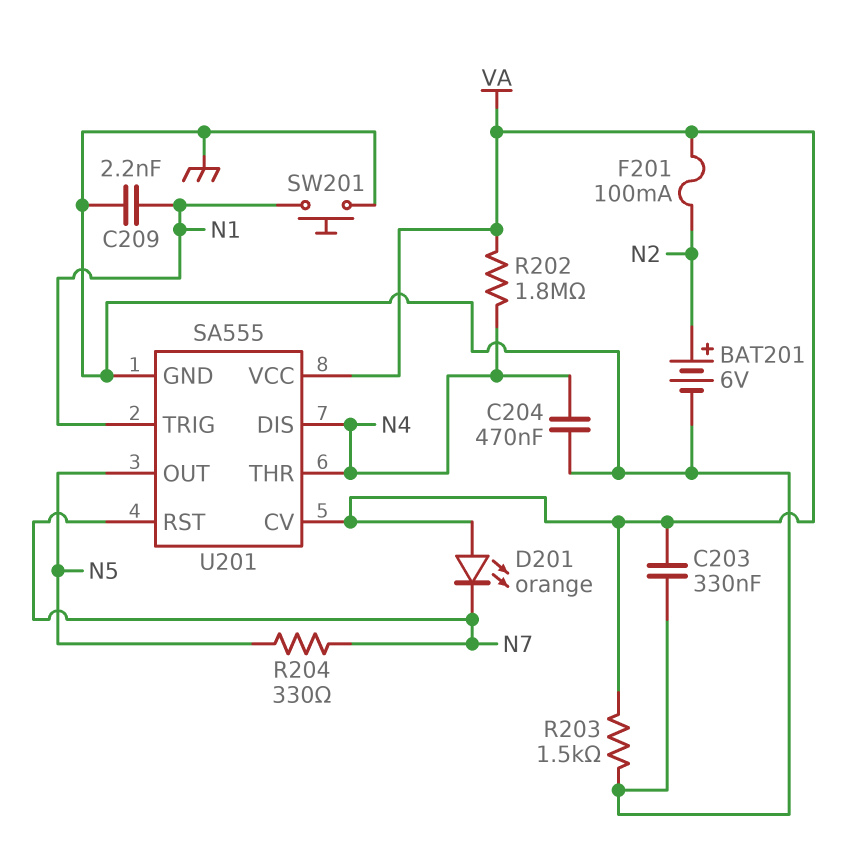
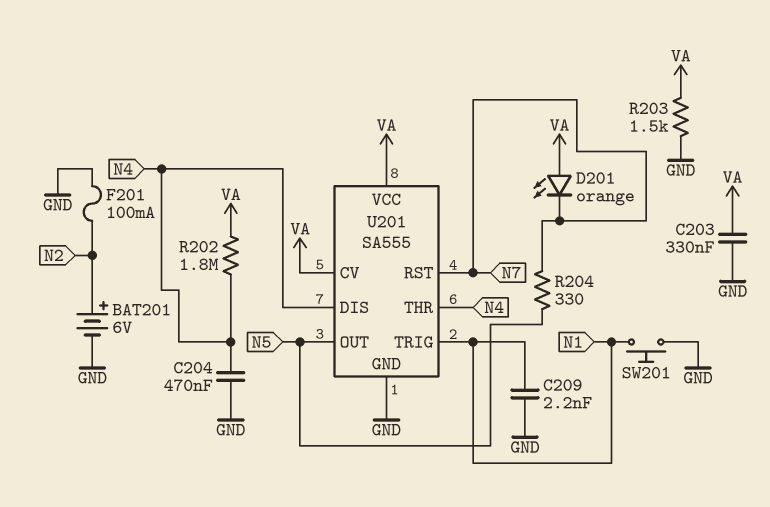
F201: 100mA (N2, VA) -> 100mA (GND, N2)

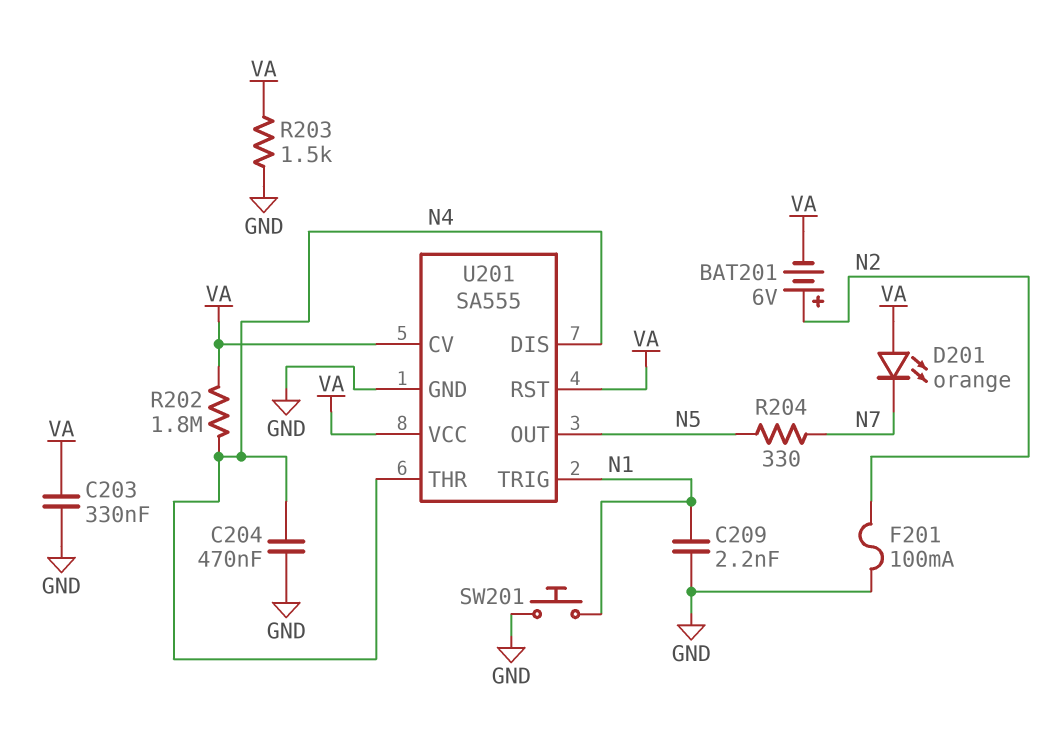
BAT201: 6V (plus N2, minus GND) -> 6V (plus N2, minus VA)
U201 pin RST: N7 -> VA

